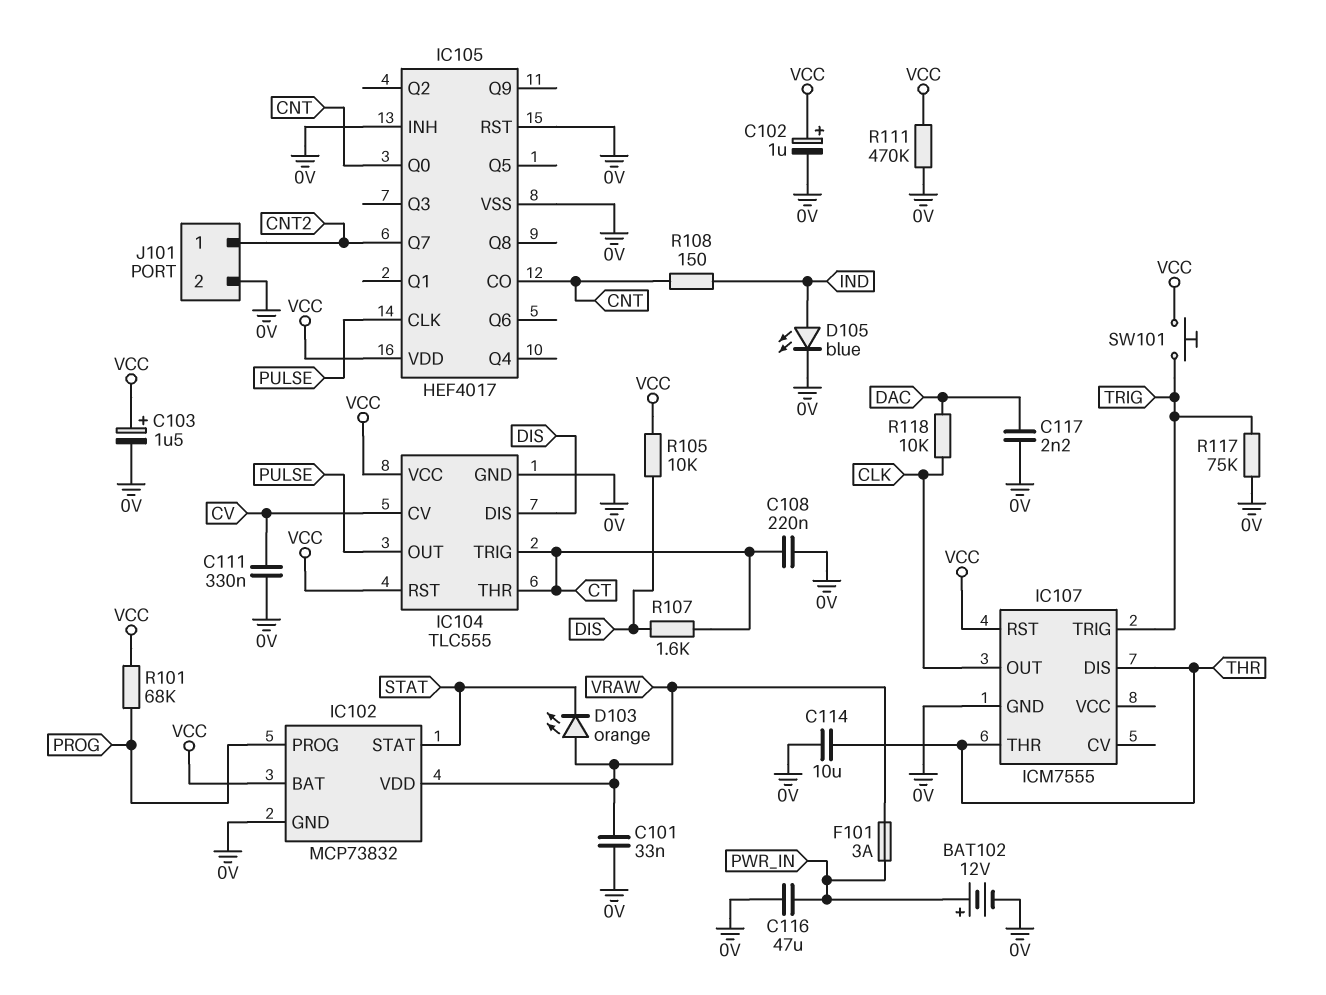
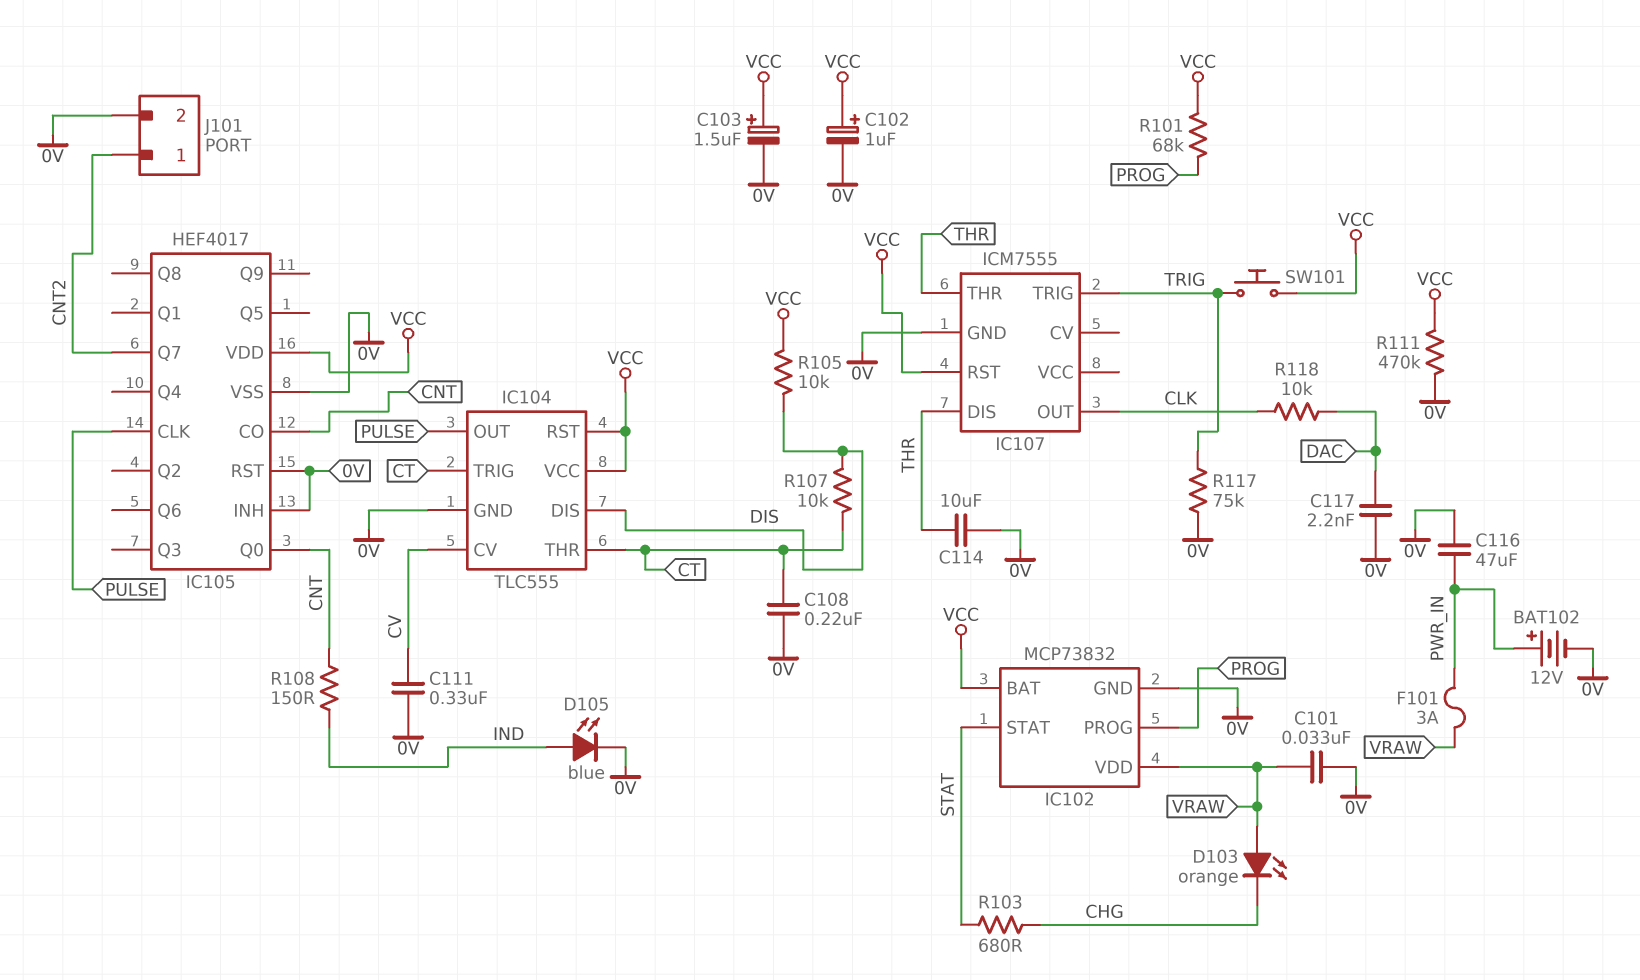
D103: LED orange (A VRAW, K STAT) -> LED orange (A VRAW, K CHG)
R103: none -> 680 (CHG, STAT)
R107: 1.6k (CT, DIS) -> 10k (CT, DIS)

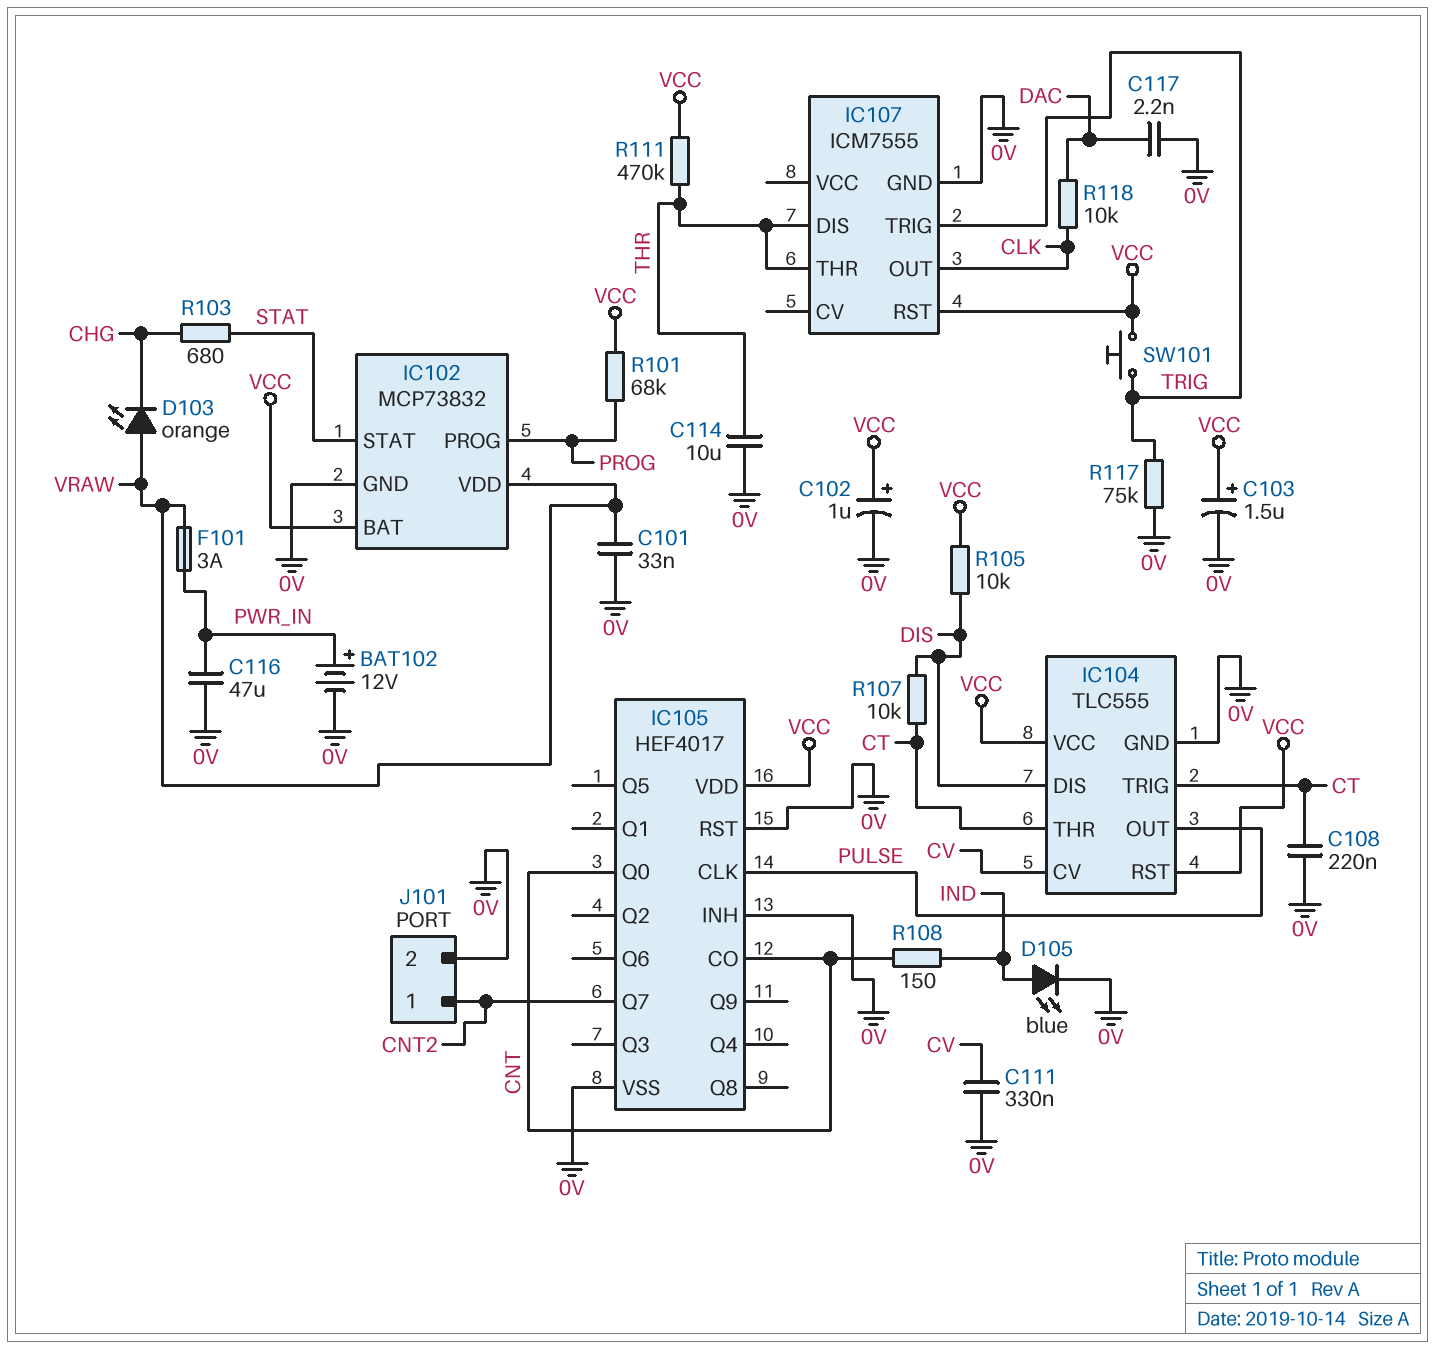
R111: 470k (0V, VCC) -> 470k (THR, VCC)

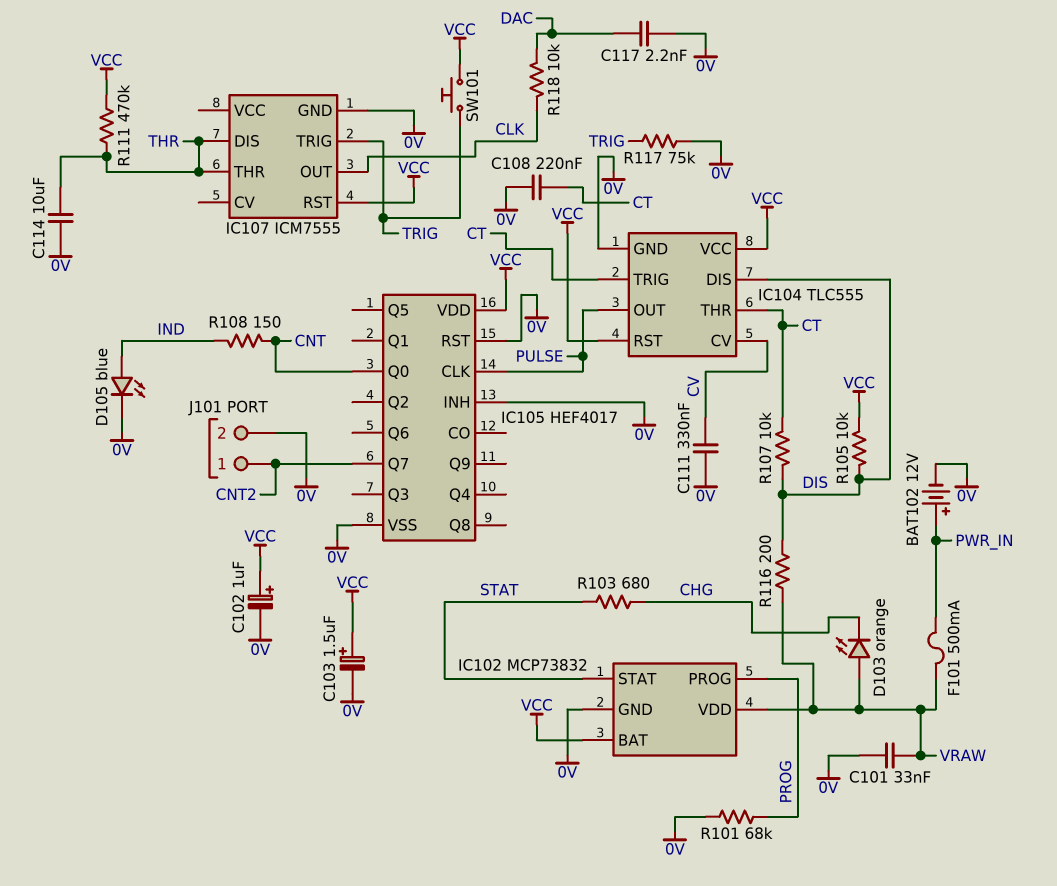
C116: 47uF (0V, PWR_IN) -> none
F101: 3A (PWR_IN, VRAW) -> 500mA (PWR_IN, VRAW)
IC105 pin CO: CNT -> none
R101: 68k (PROG, VCC) -> 68k (0V, PROG)
R116: none -> 200 (DIS, VRAW)

